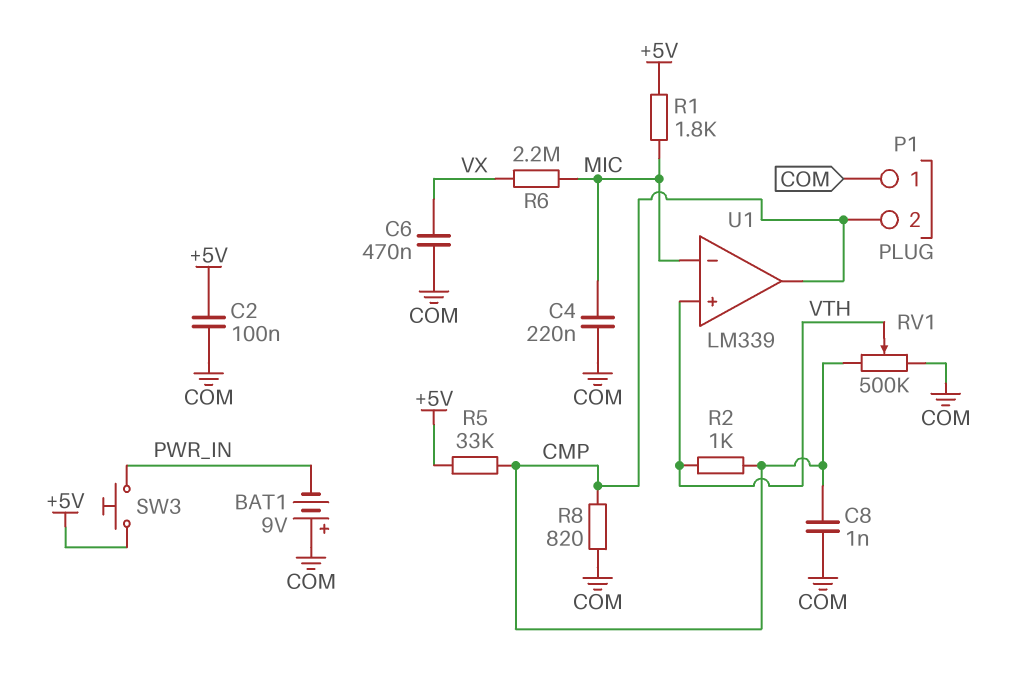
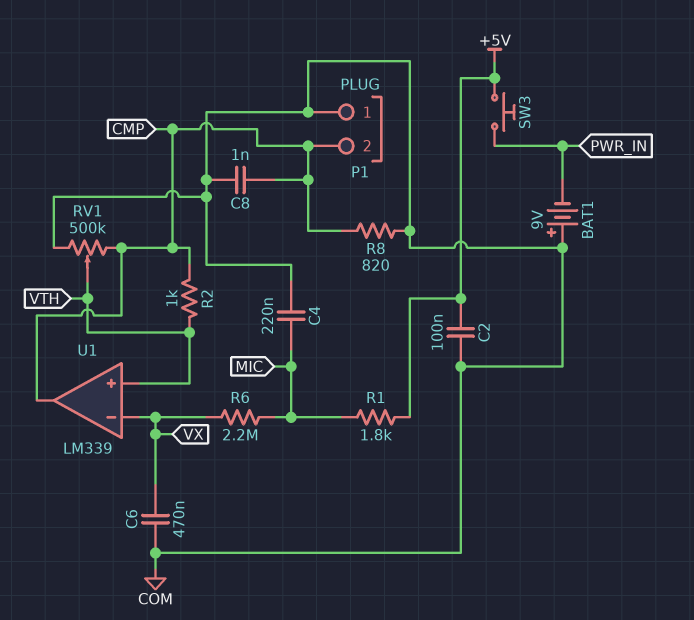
R5: 33k (+5V, CMP) -> none
U1 pin in-: MIC -> VX

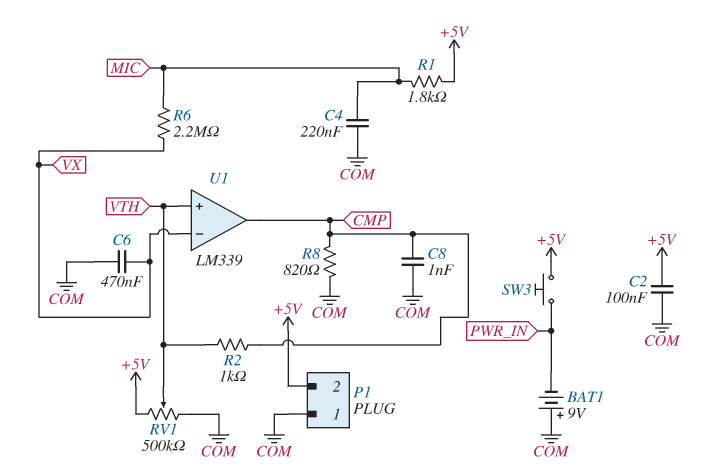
P1 pin 2: CMP -> +5V
RV1: 500k (CMP, COM, wiper VTH) -> 500k (+5V, COM, wiper VTH)

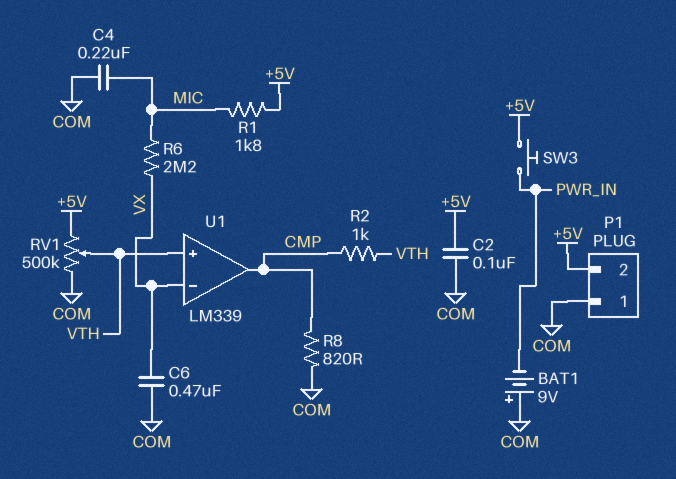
C8: 1nF (CMP, COM) -> none

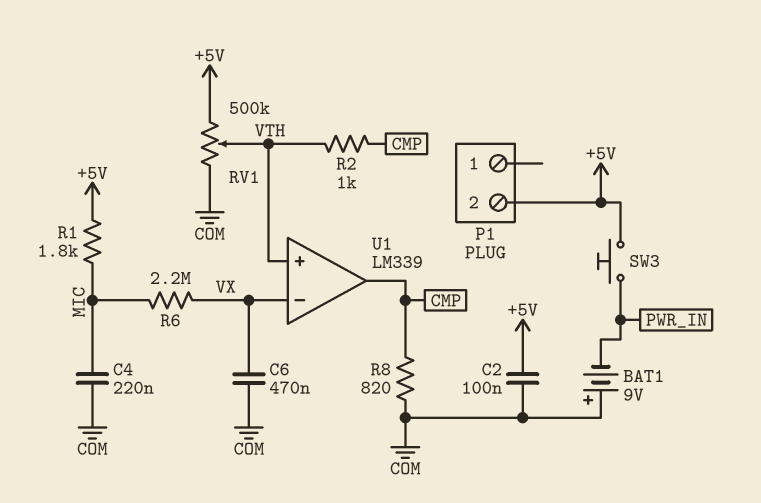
P1 pin 1: COM -> none

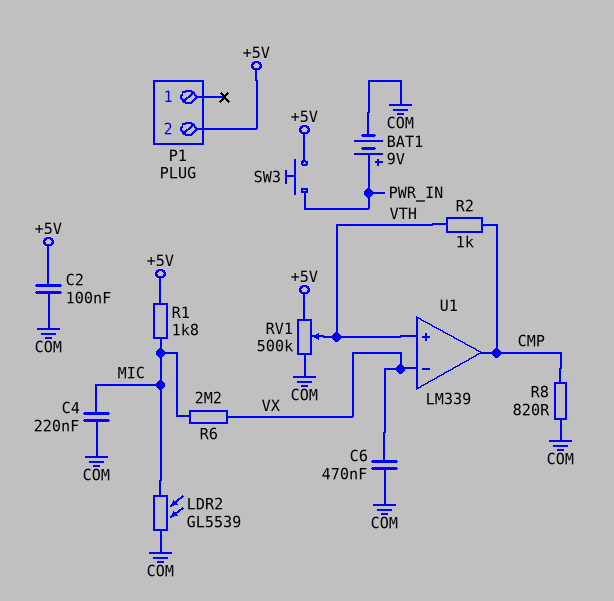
BAT1: 9V (plus COM, minus PWR_IN) -> 9V (plus PWR_IN, minus COM)
LDR2: none -> GL5539 (COM, MIC)

